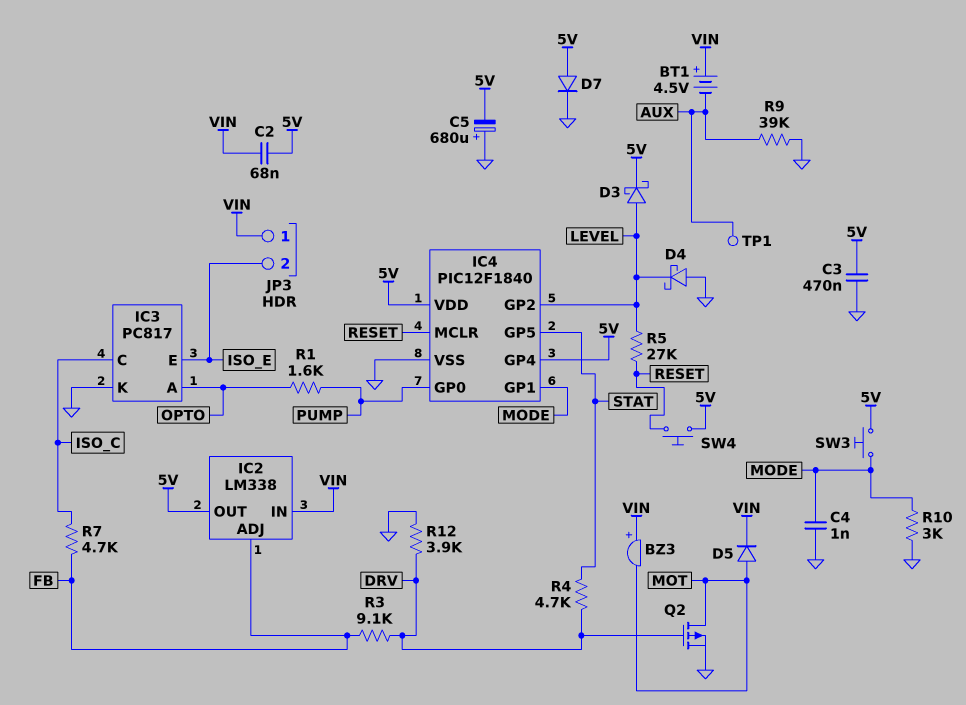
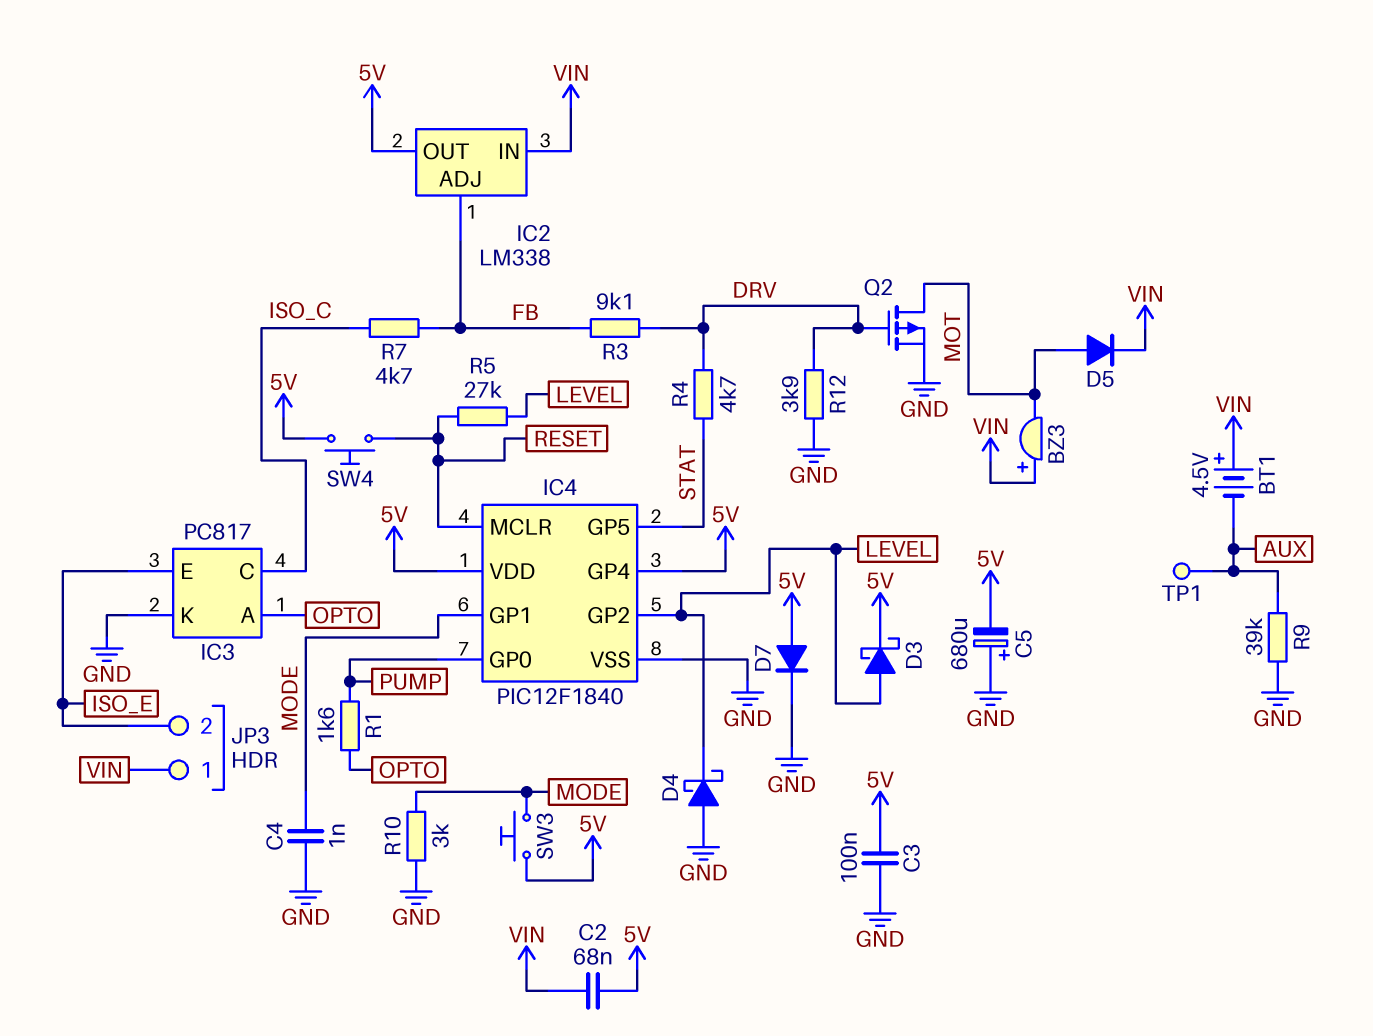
C3: 470nF (5V, GND) -> 100nF (5V, GND)

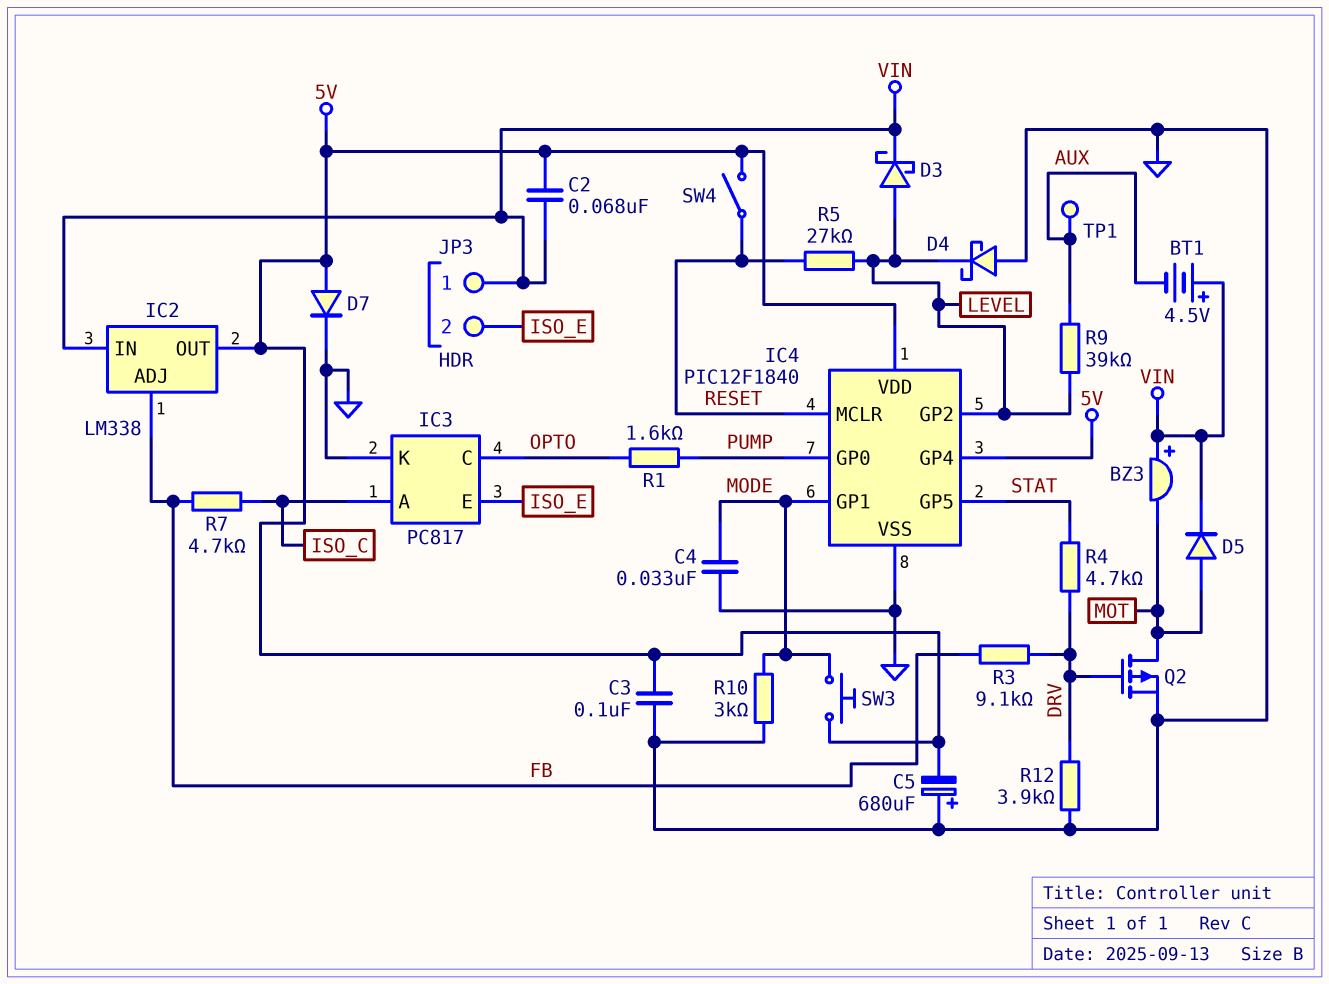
C4: 1nF (GND, MODE) -> 33nF (GND, MODE)
D3: schottky (A LEVEL, K 5V) -> schottky (A LEVEL, K VIN)
IC3 pin A: OPTO -> ISO_C
IC3 pin C: ISO_C -> OPTO
R9: 39k (AUX, GND) -> 39k (AUX, LEVEL)
SW4: button (5V, RESET) -> switch (5V, RESET)

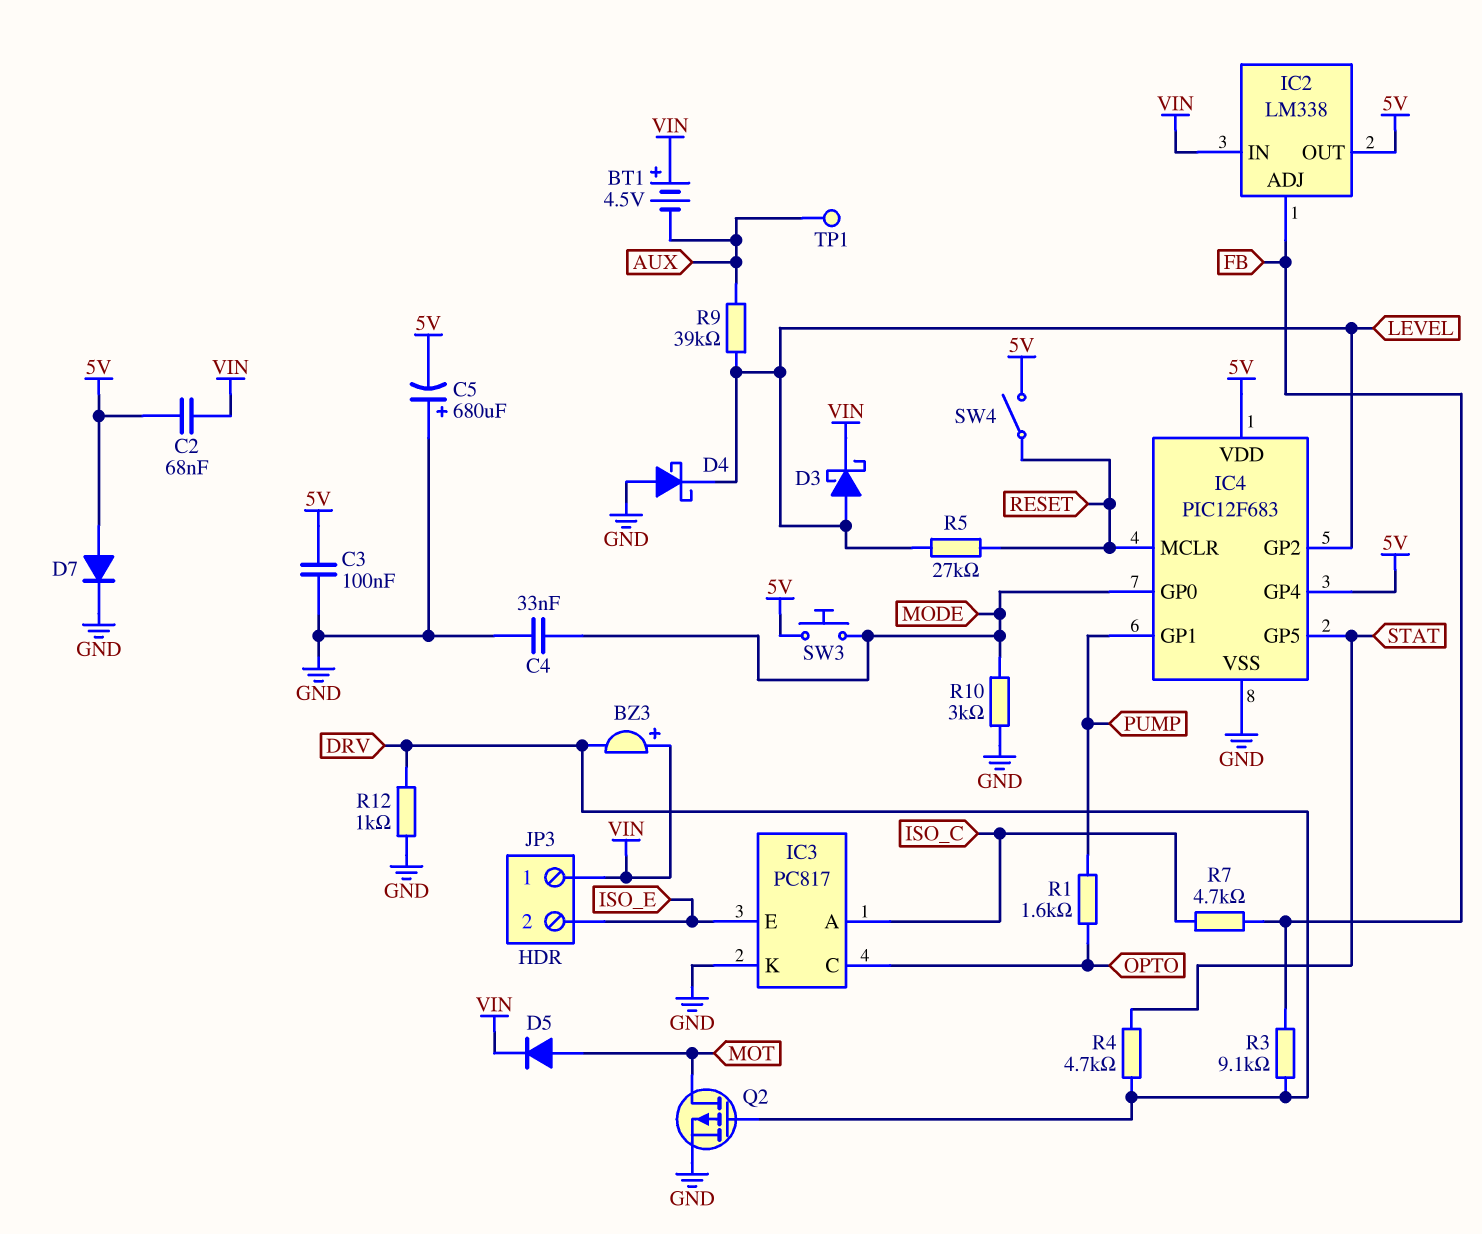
BZ3: buzzer (plus VIN, minus MOT) -> buzzer (plus VIN, minus DRV)
IC4: PIC12F1840 -> PIC12F683
IC4 pin GP0: PUMP -> MODE
IC4 pin GP1: MODE -> PUMP
R12: 3.9k (DRV, GND) -> 1k (DRV, GND)

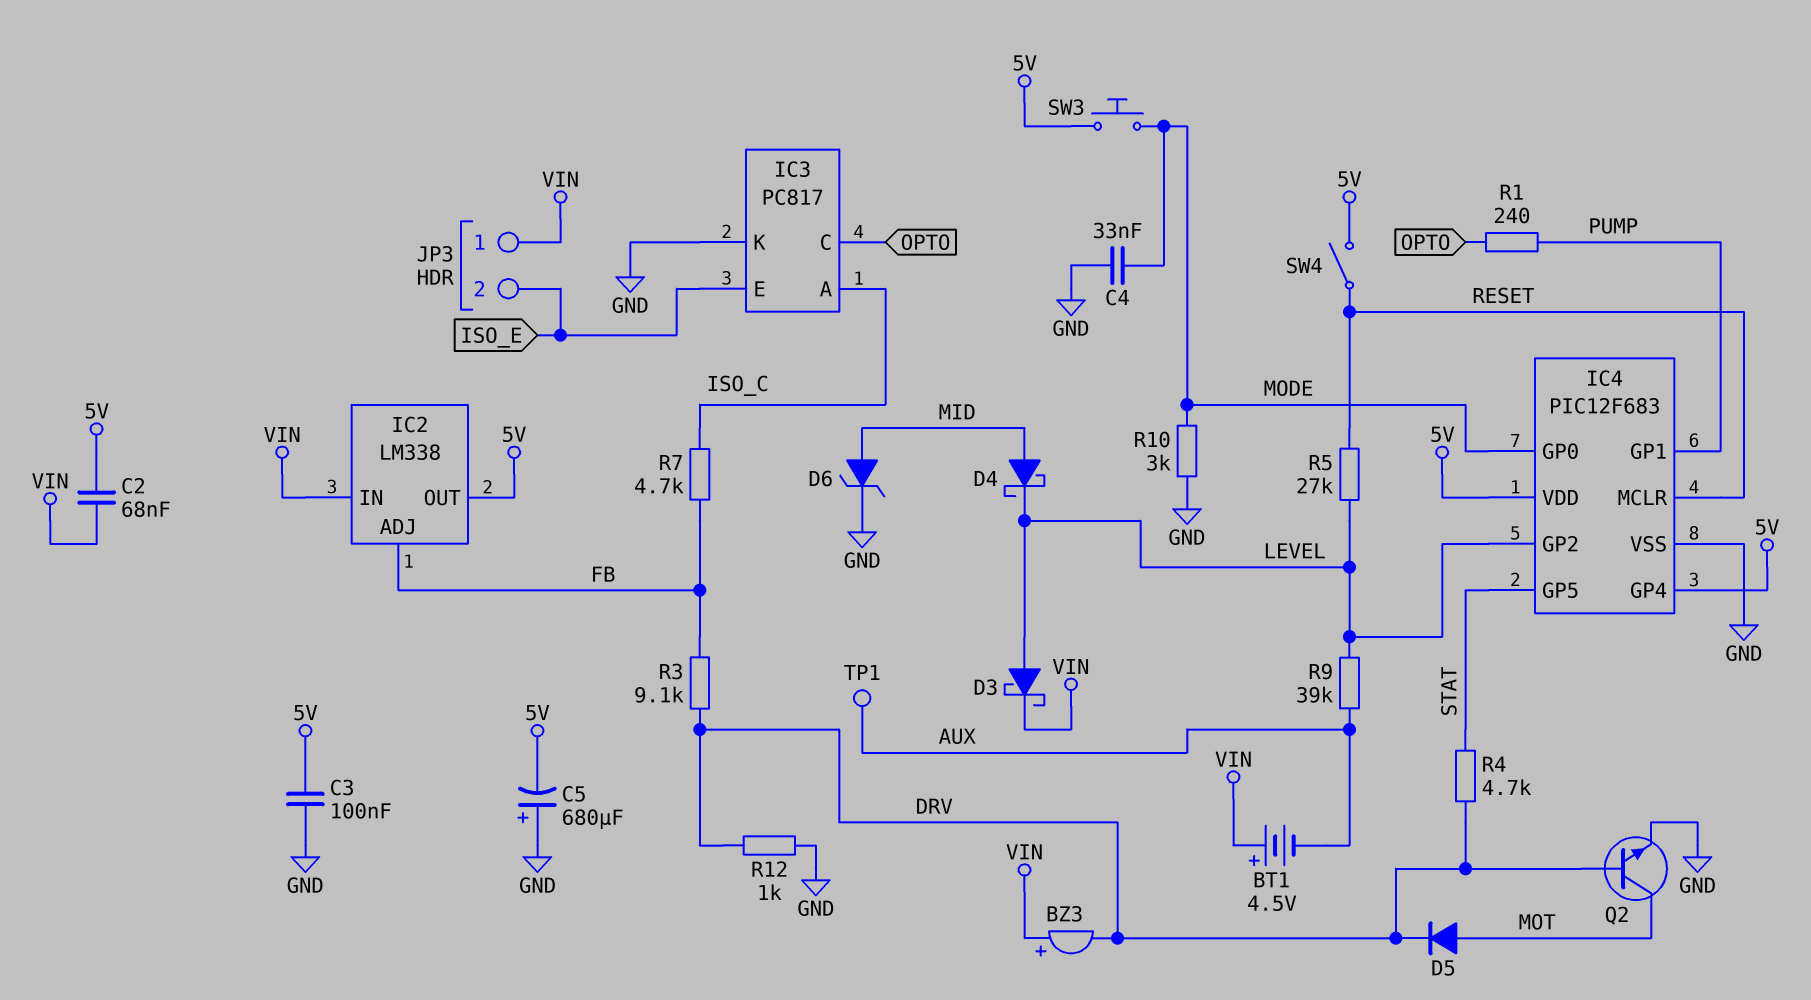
D4: schottky (A GND, K LEVEL) -> schottky (A MID, K LEVEL)
D5: diode (A MOT, K VIN) -> diode (A MOT, K DRV)
D6: none -> zener (A MID, K GND)
D7: diode (A 5V, K GND) -> none
Q2: PMOS (G DRV, D MOT, S GND) -> NPN (B DRV, C MOT, E GND)
R1: 1.6k (OPTO, PUMP) -> 240 (OPTO, PUMP)

